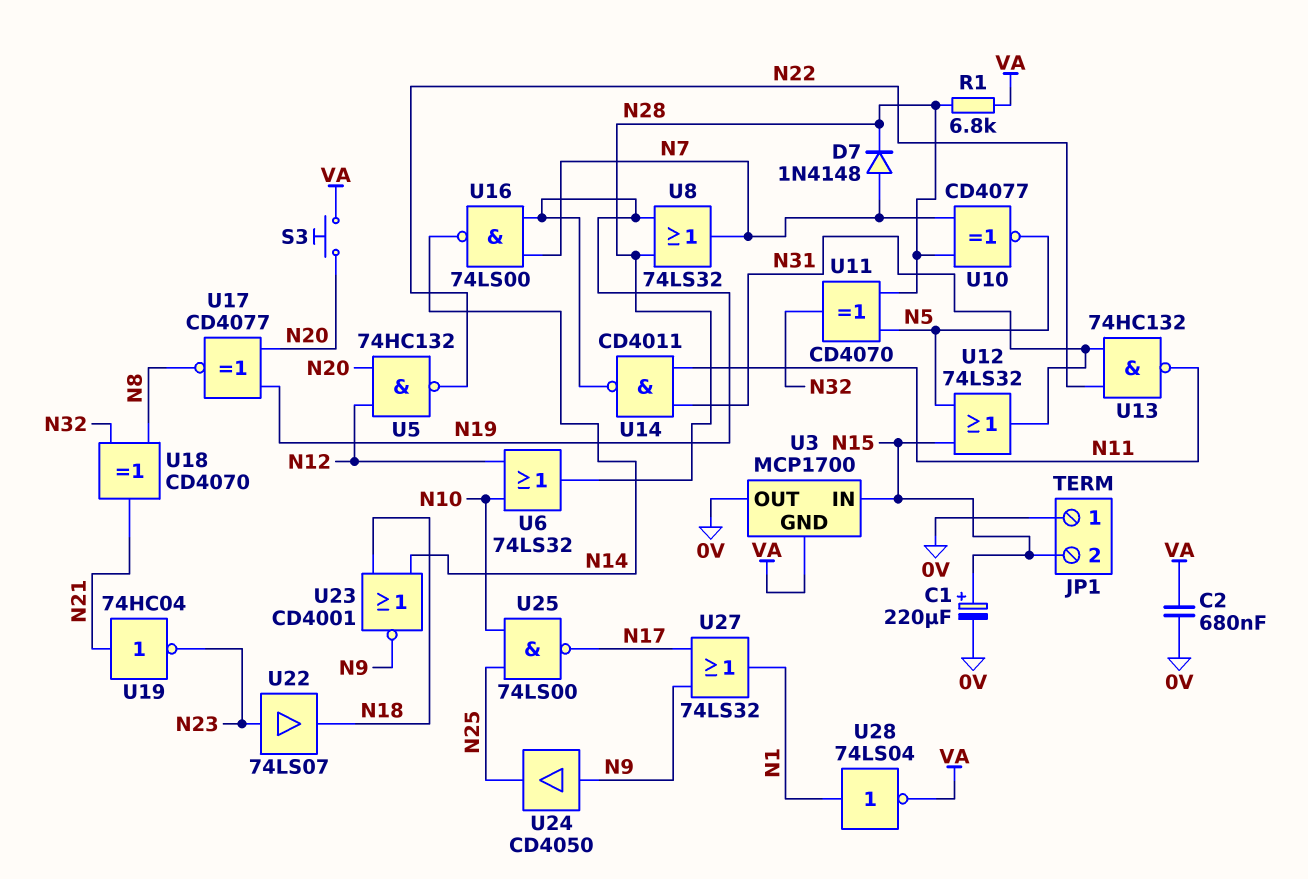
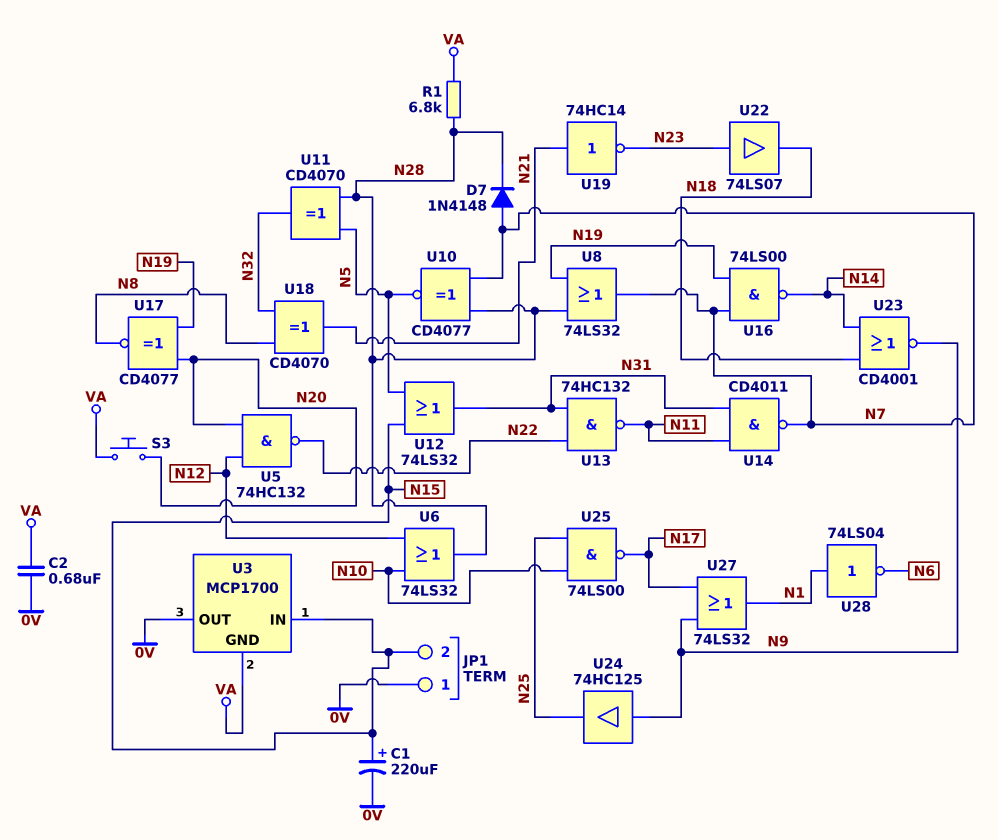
U14: NAND CD4011 (in N11, in N31, out N19) -> NAND CD4011 (in N11, in N31, out N7)
U19: NOT 74HC04 (in N21, out N23) -> NOT 74HC14 (in N21, out N23)
U24: buffer CD4050 (in N9, out N25) -> buffer 74HC125 (in N9, out N25)
U28: NOT 74LS04 (in N1, out VA) -> NOT 74LS04 (in N1, out N6)

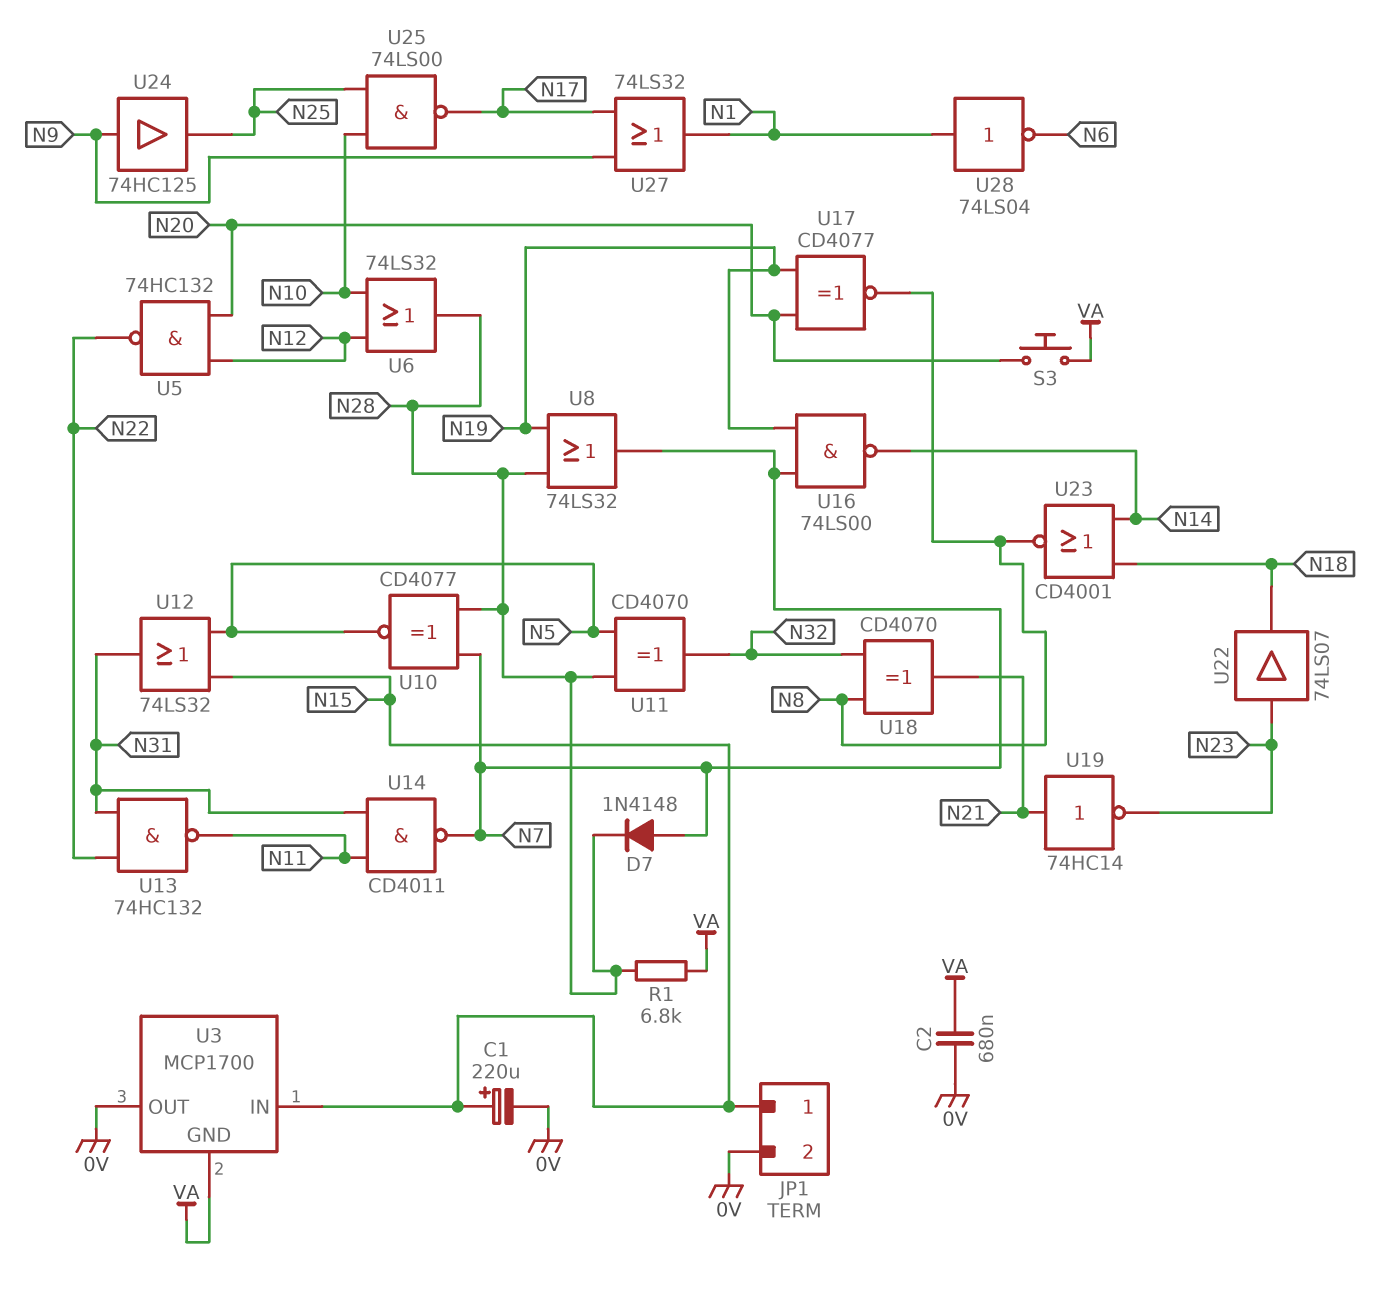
JP1 pin 1: 0V -> N15
JP1 pin 2: N15 -> 0V
U23: NOR CD4001 (in N14, in N18, out N9) -> NOR CD4001 (in N14, in N18, out N8)

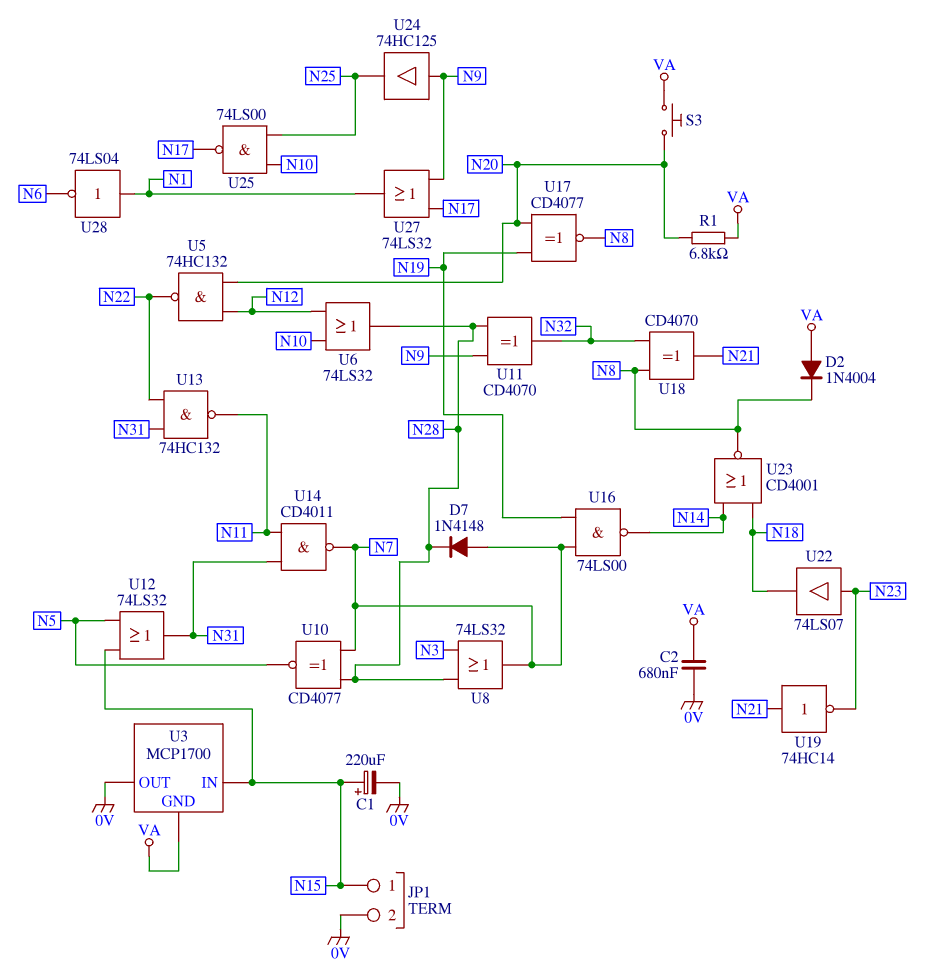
D2: none -> diode 1N4004 (A VA, K N8)
R1: 6.8k (N28, VA) -> 6.8k (N20, VA)
U8: OR 74LS32 (in N19, in N28, out N7) -> OR 74LS32 (in N3, in N28, out N7)
U11: XOR CD4070 (in N5, in N28, out N32) -> XOR CD4070 (in N9, in N28, out N32)

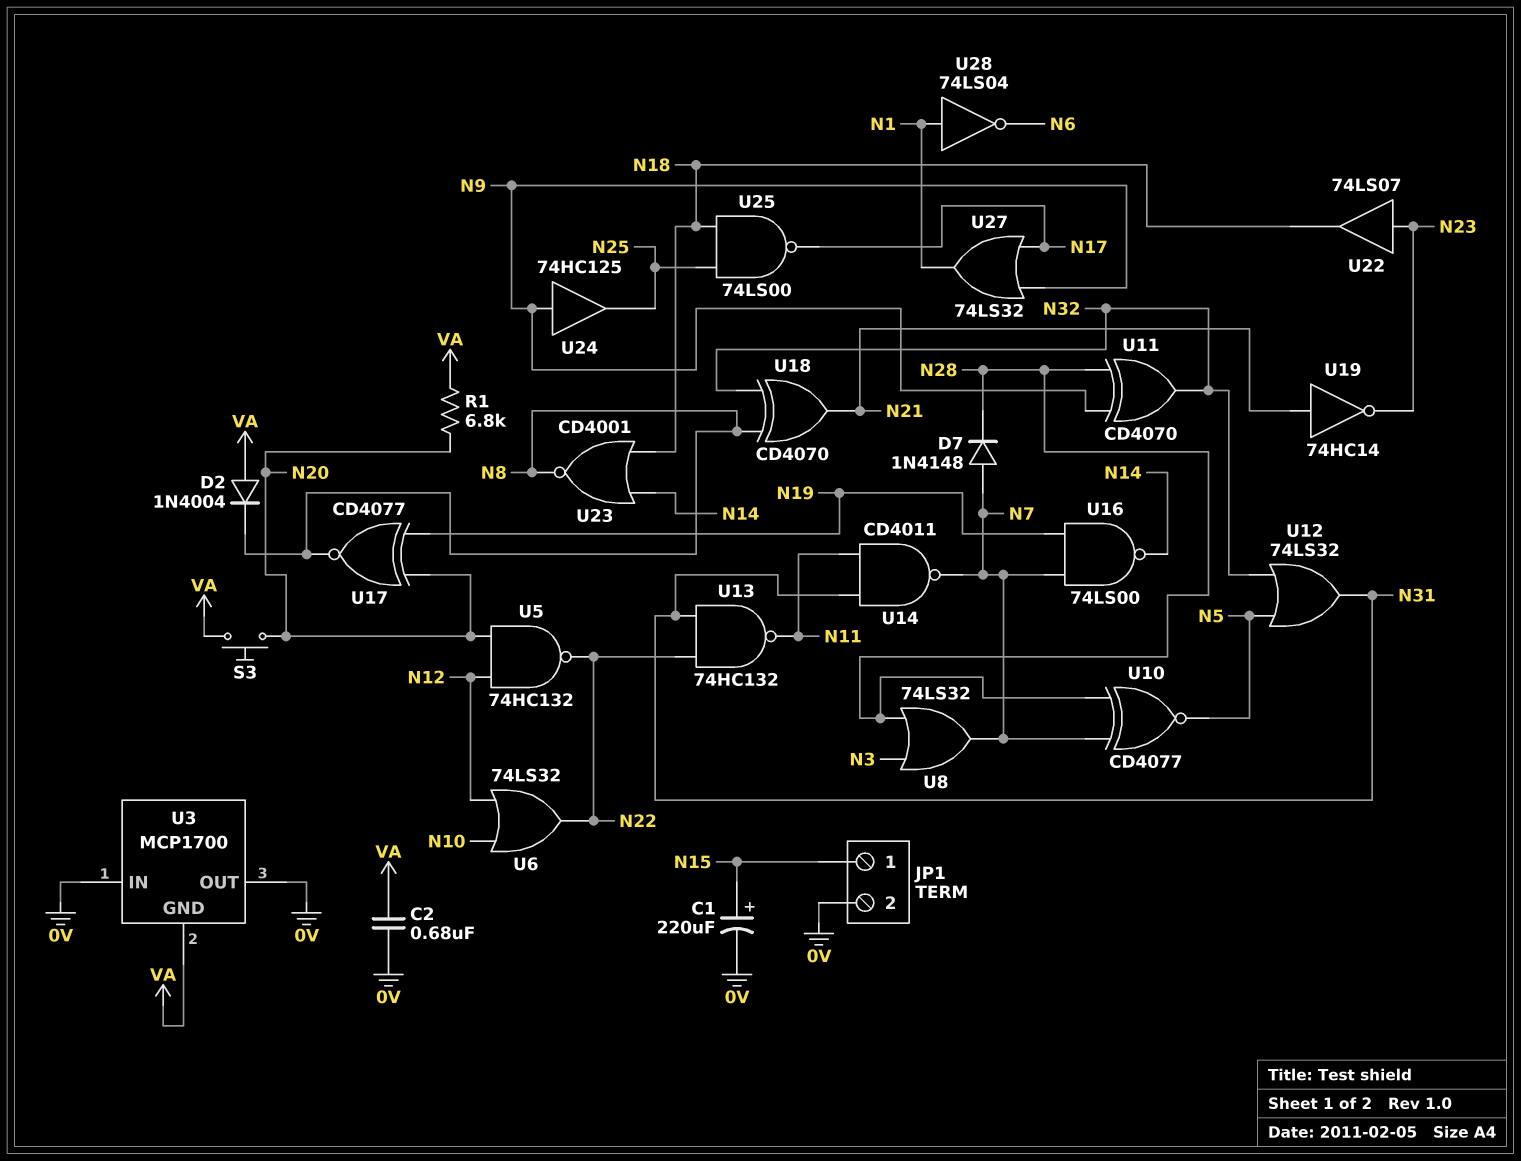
U3 pin IN: N15 -> 0V
U6: OR 74LS32 (in N10, in N12, out N28) -> OR 74LS32 (in N10, in N12, out N22)
U12: OR 74LS32 (in N5, in N15, out N31) -> OR 74LS32 (in N5, in N32, out N31)
U25: NAND 74LS00 (in N10, in N25, out N17) -> NAND 74LS00 (in N18, in N25, out N17)

